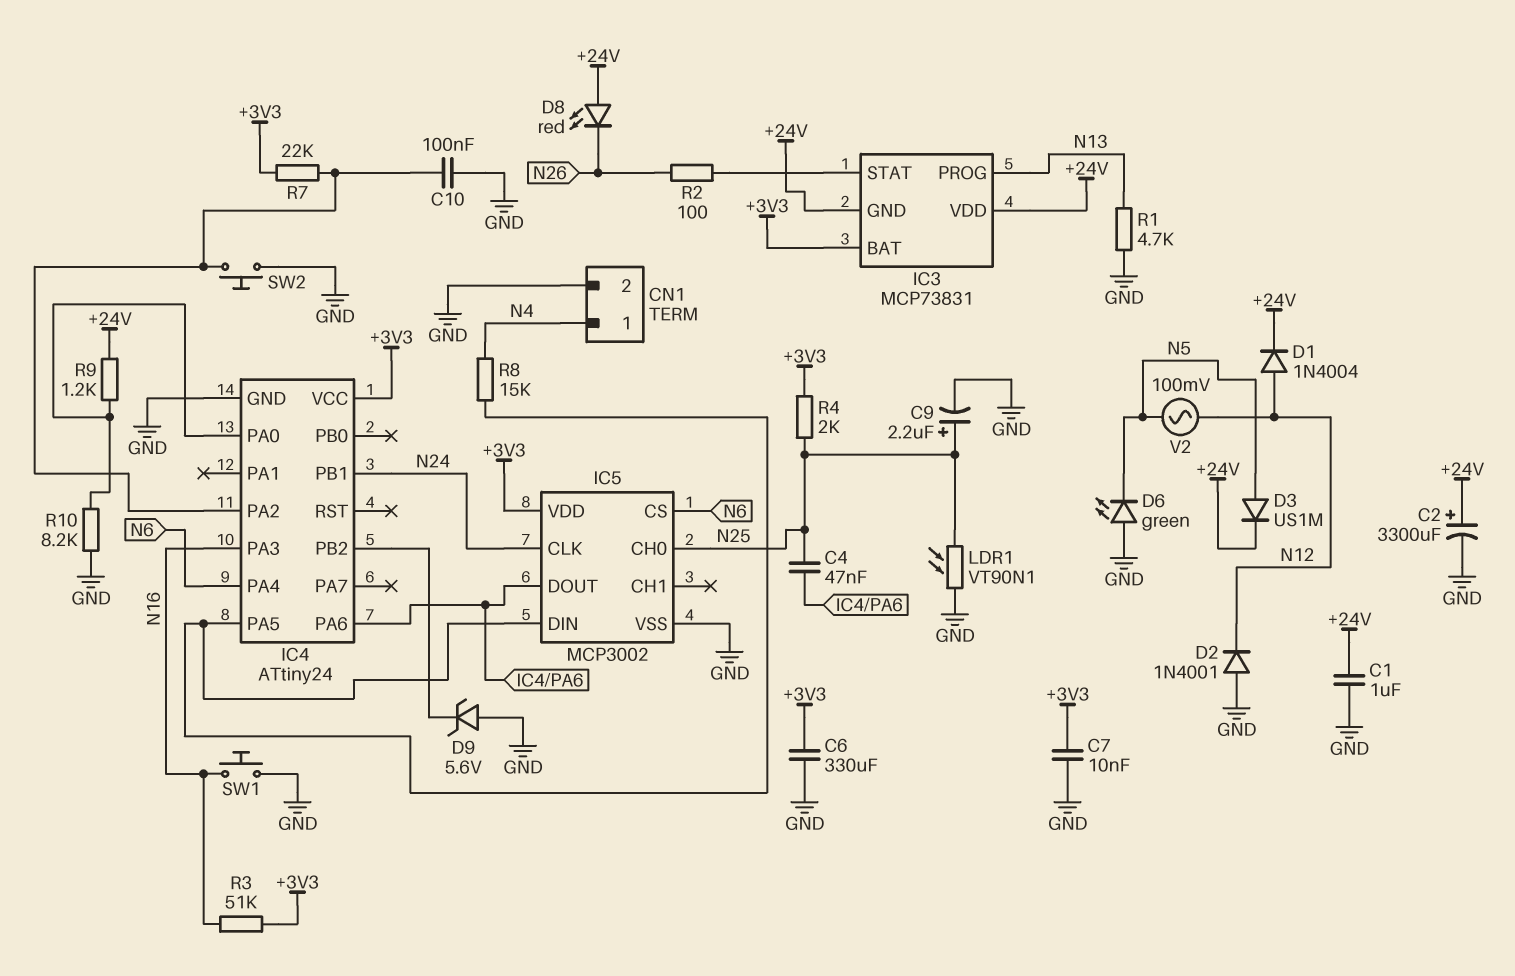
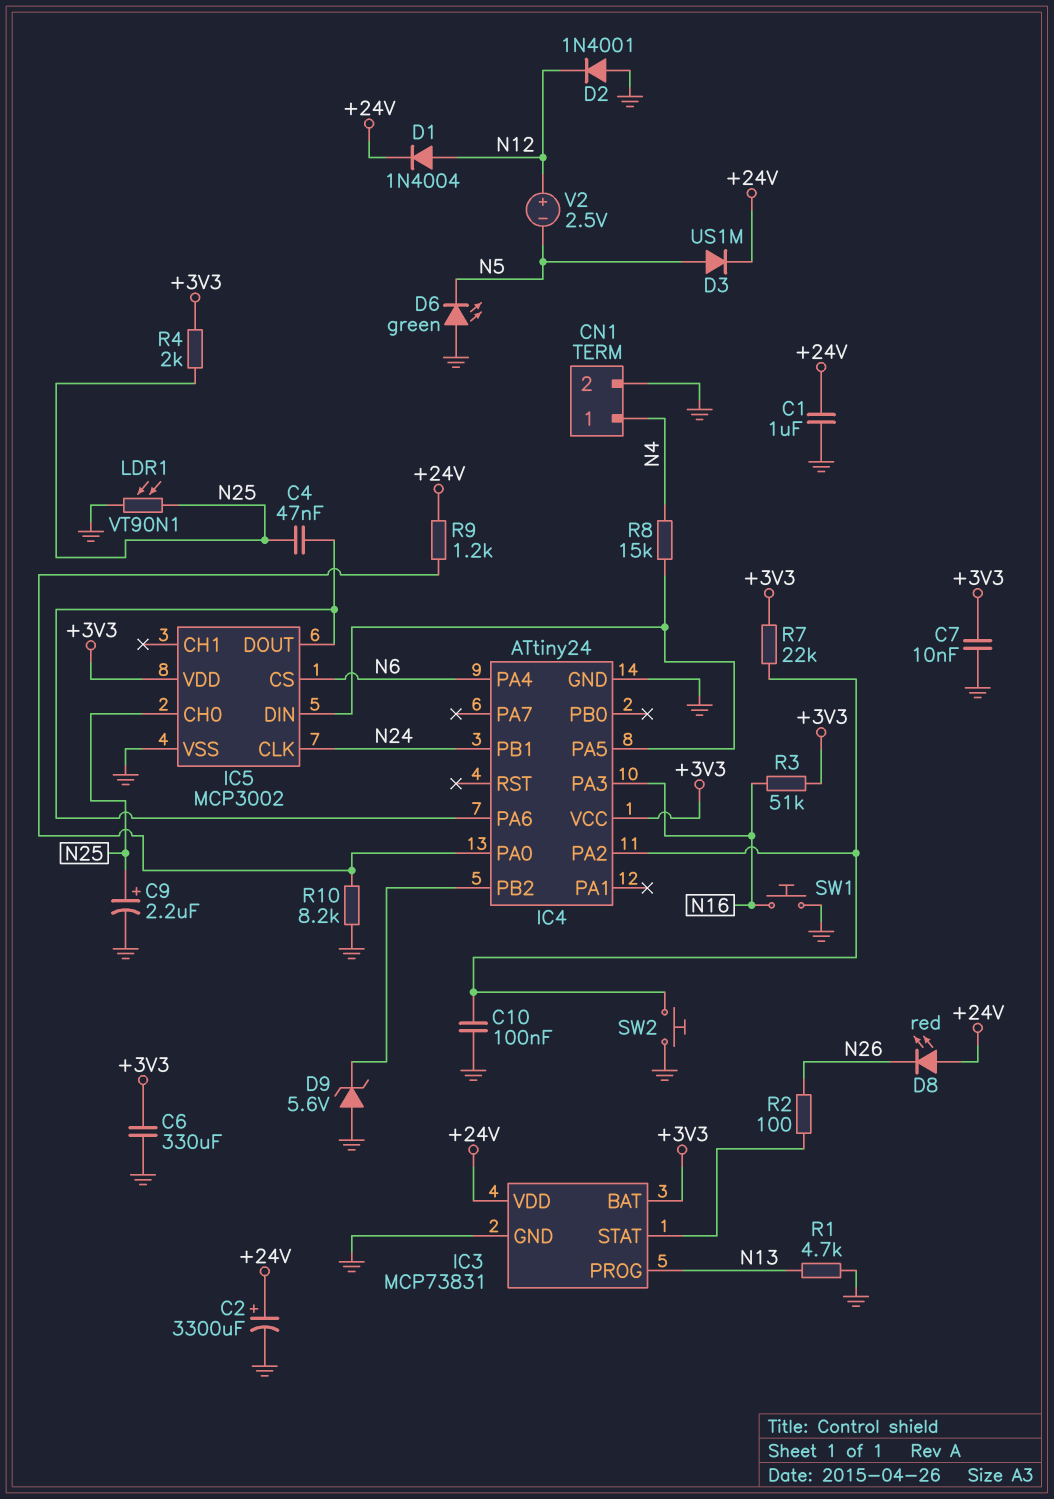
IC3 pin GND: +24V -> GND
V2: AC 100mV (N5, N12) -> 2.5V (plus N12, minus N5)

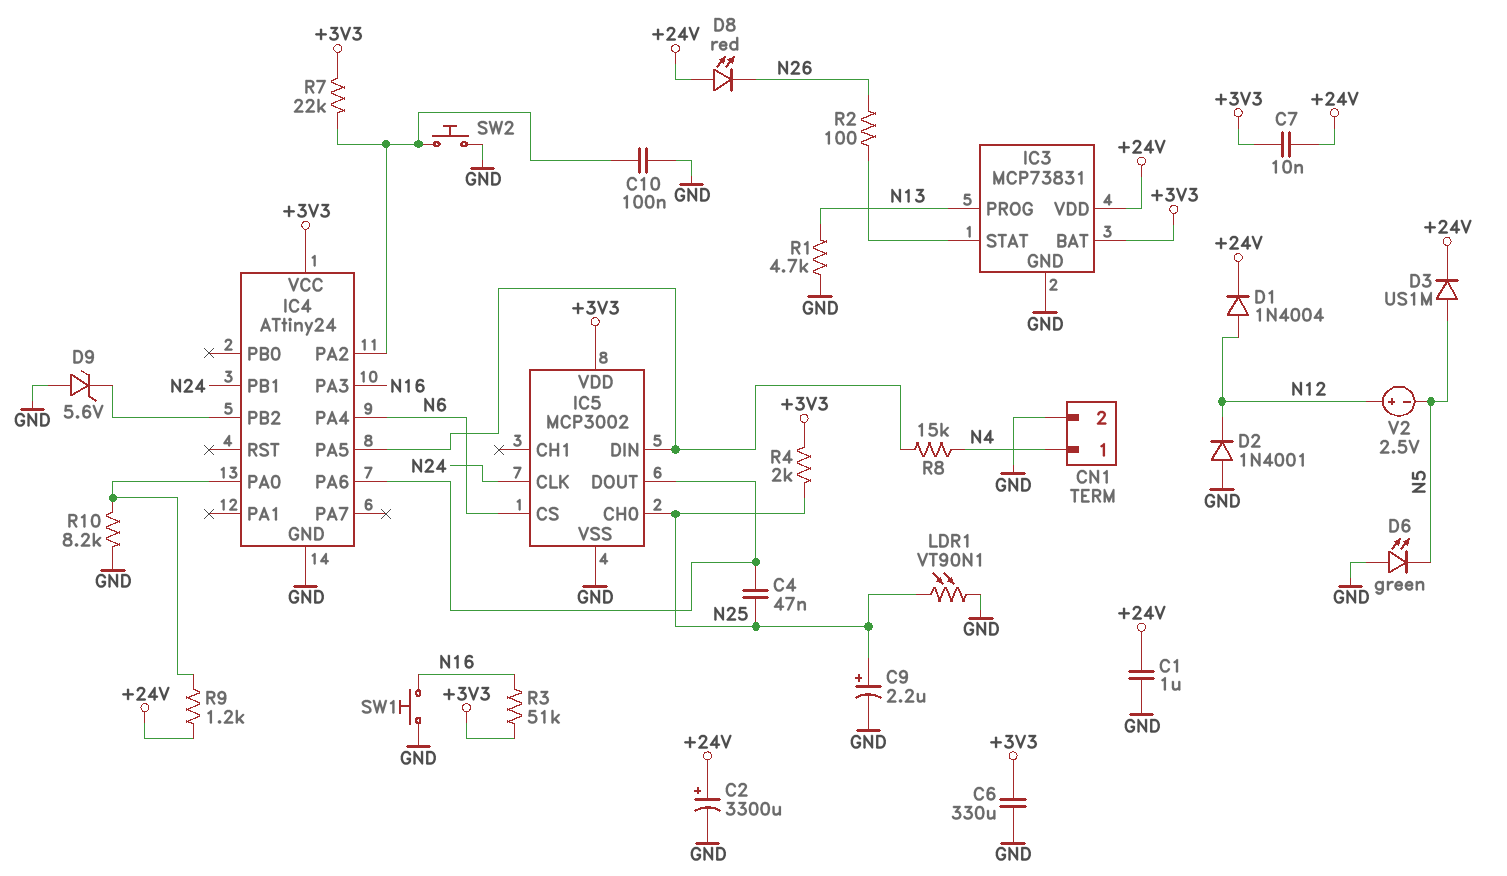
C7: 10nF (+3V3, GND) -> 10nF (+3V3, +24V)

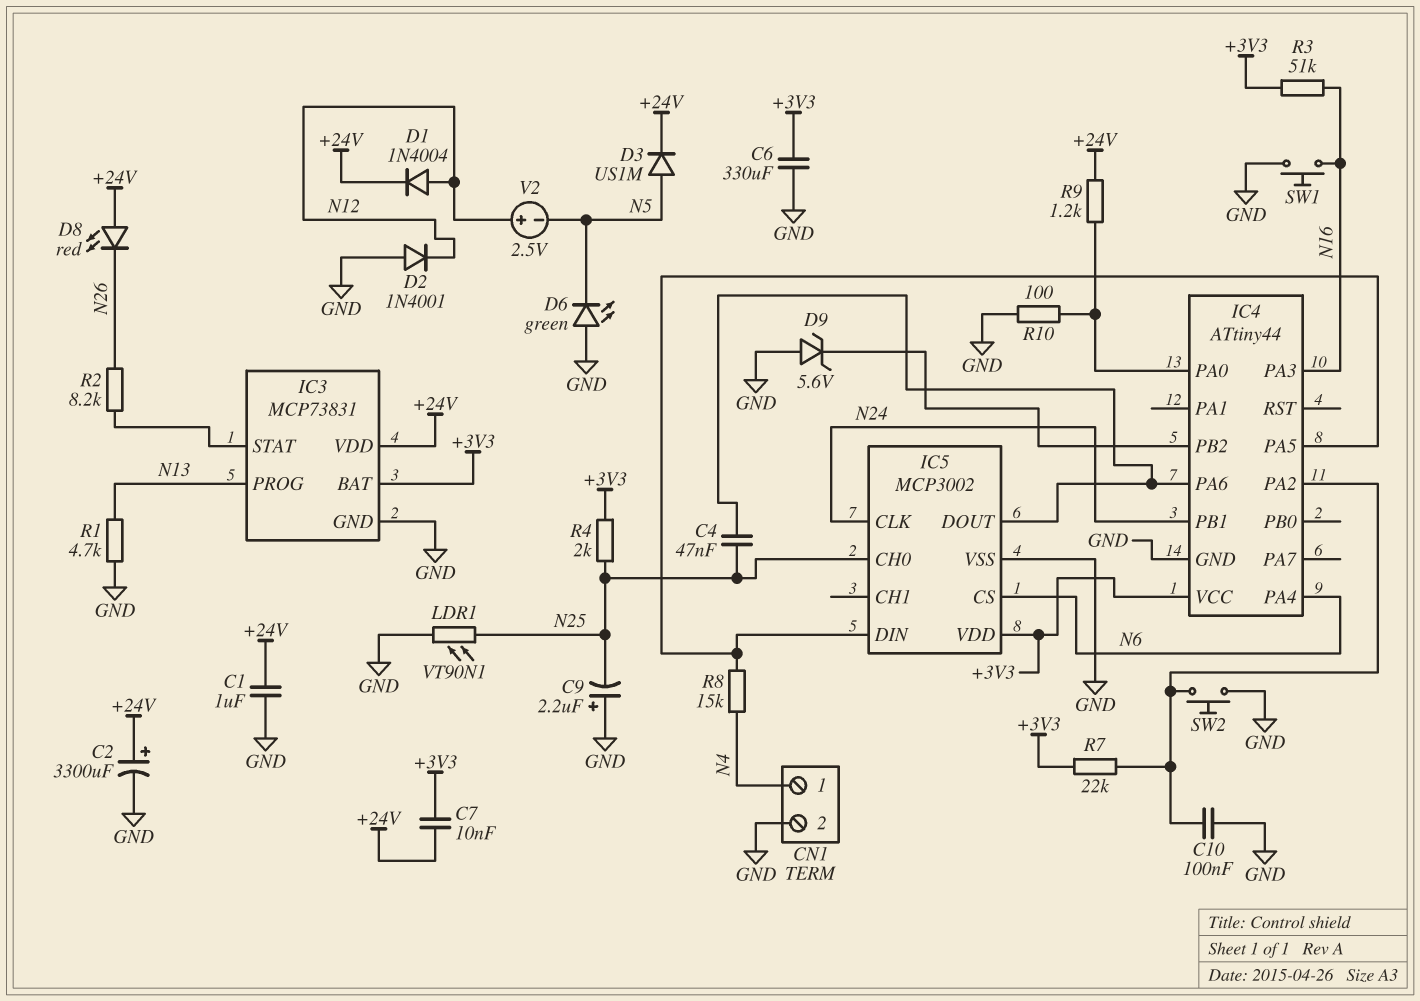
C9: 2.2uF (plus N25, minus GND) -> 2.2uF (plus GND, minus N25)
IC4: ATtiny24 -> ATtiny44
R2: 100 (IC3/STAT, N26) -> 8.2k (IC3/STAT, N26)
R10: 8.2k (GND, IC4/PA0) -> 100 (GND, IC4/PA0)

